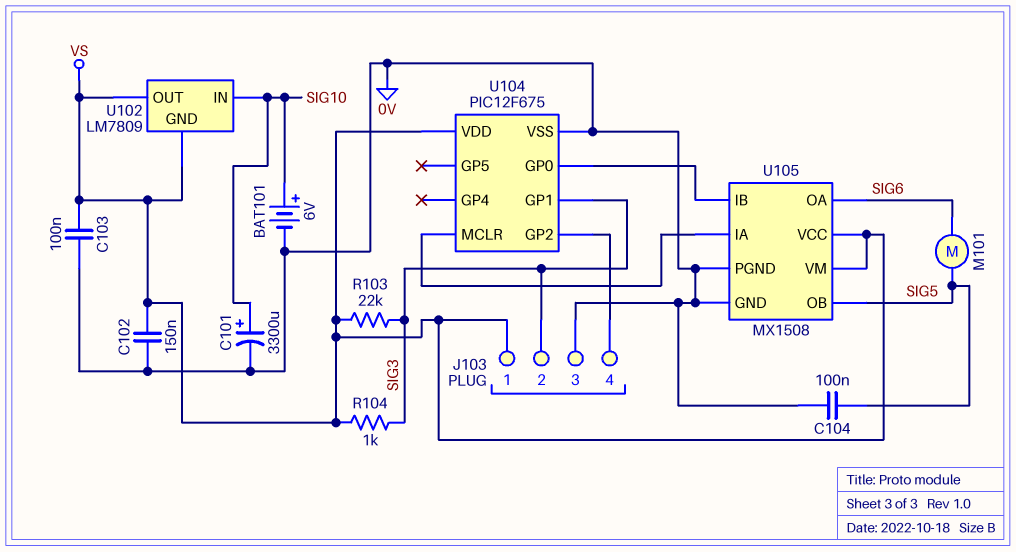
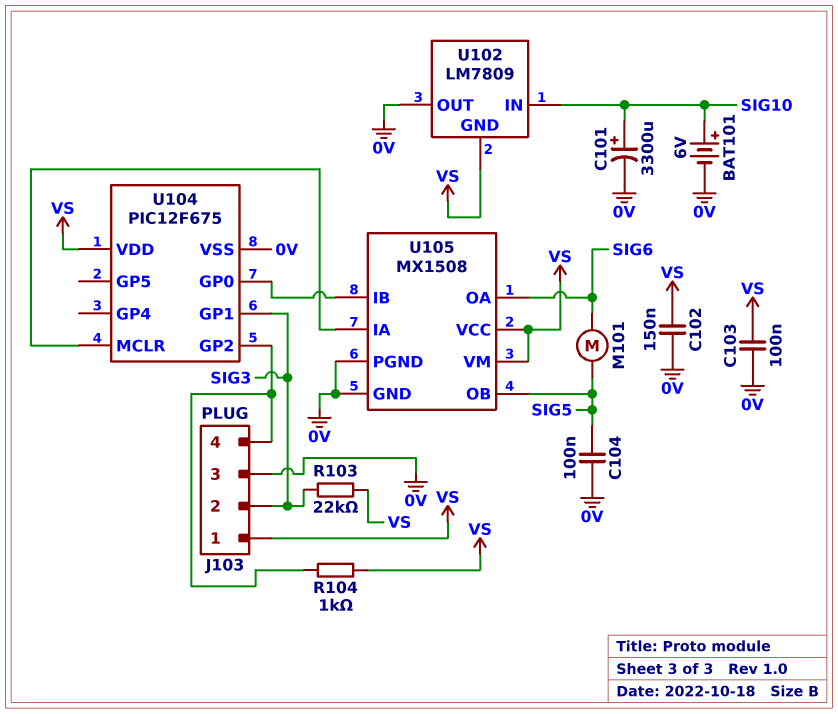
R104: 1k (SIG3, VS) -> 1k (J103/4, VS)
U102 pin OUT: VS -> 0V

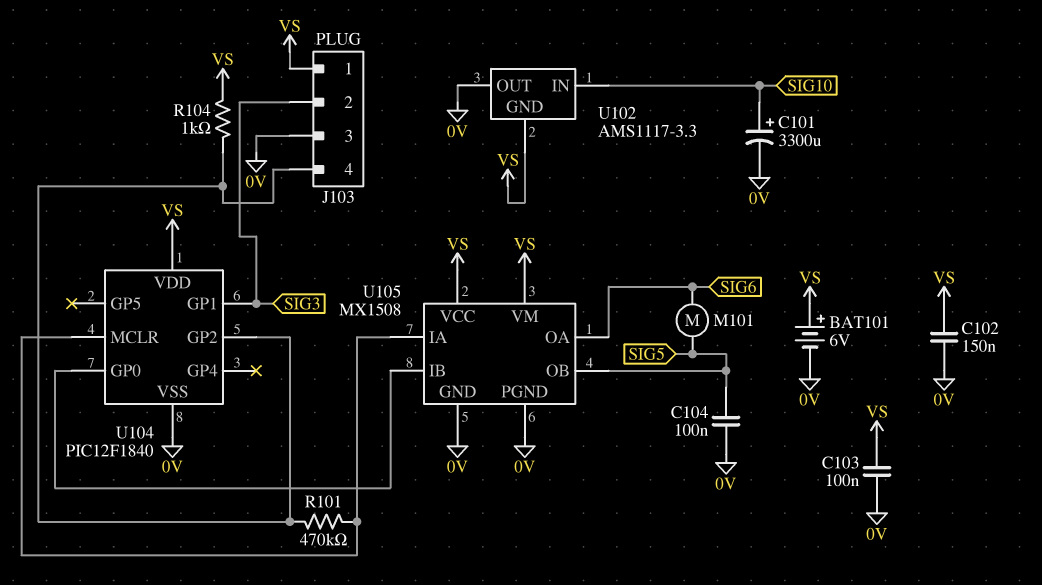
BAT101: 6V (plus SIG10, minus 0V) -> 6V (plus VS, minus 0V)
R101: none -> 470k (J103/4, U104/MCLR)
R103: 22k (SIG3, VS) -> none
U102: LM7809 -> AMS1117-3.3
U104: PIC12F675 -> PIC12F1840

